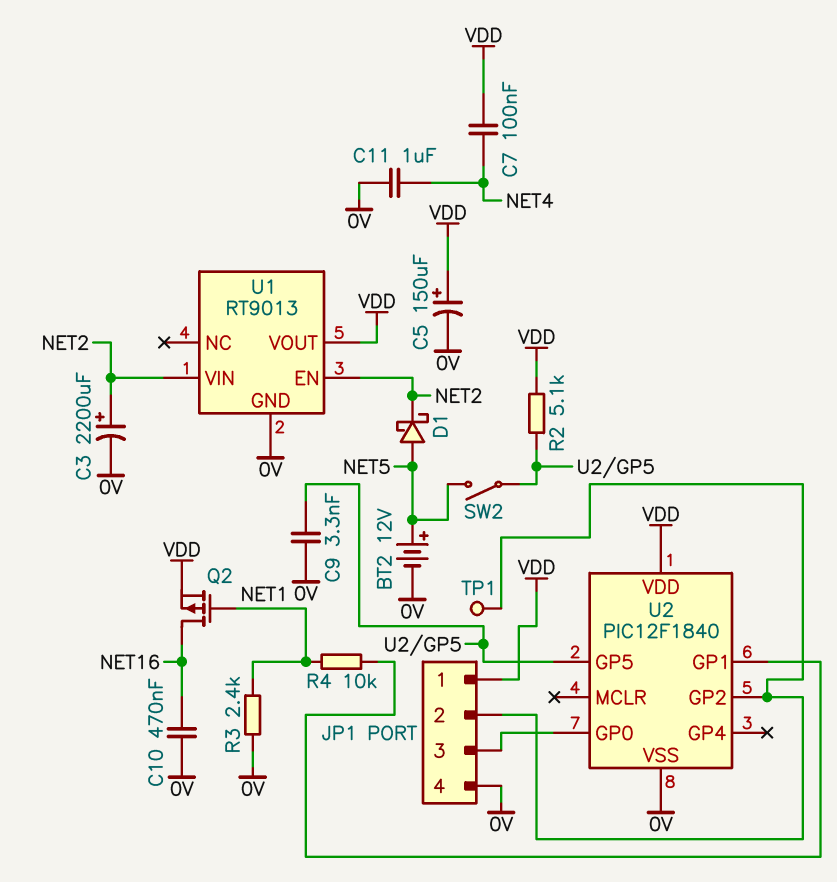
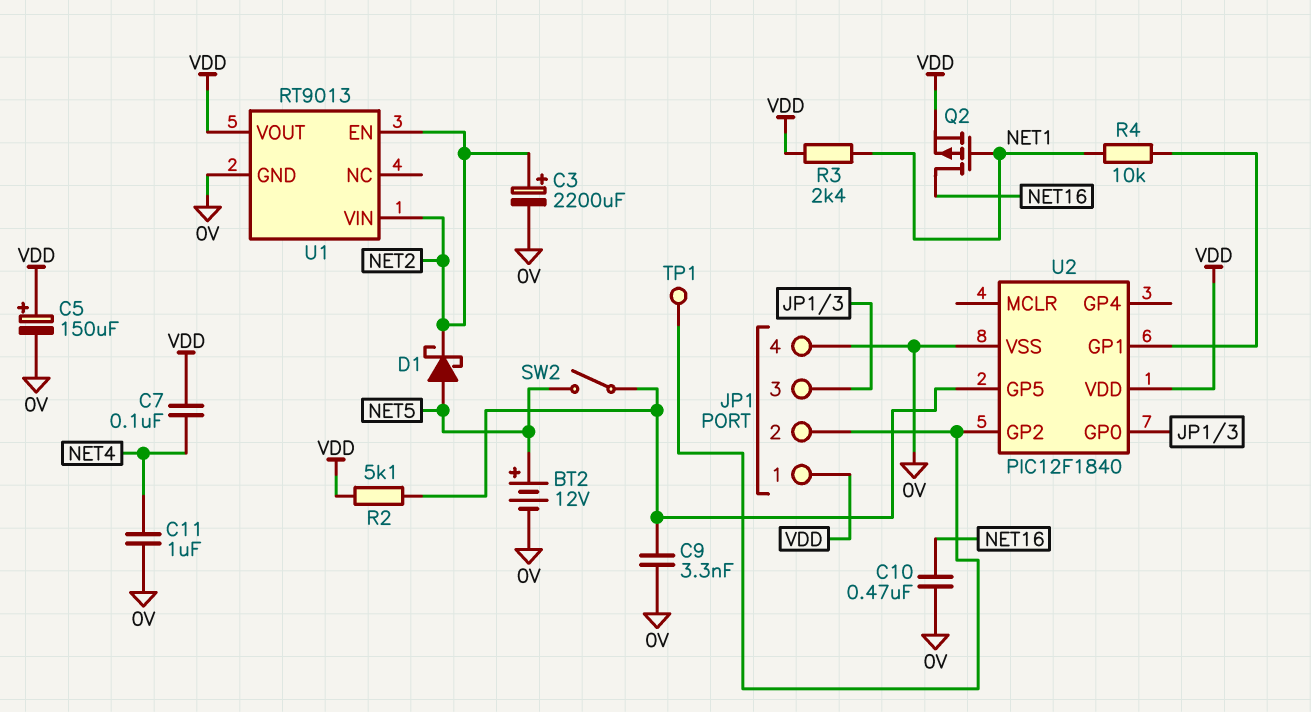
R3: 2.4k (0V, NET1) -> 2.4k (NET1, VDD)

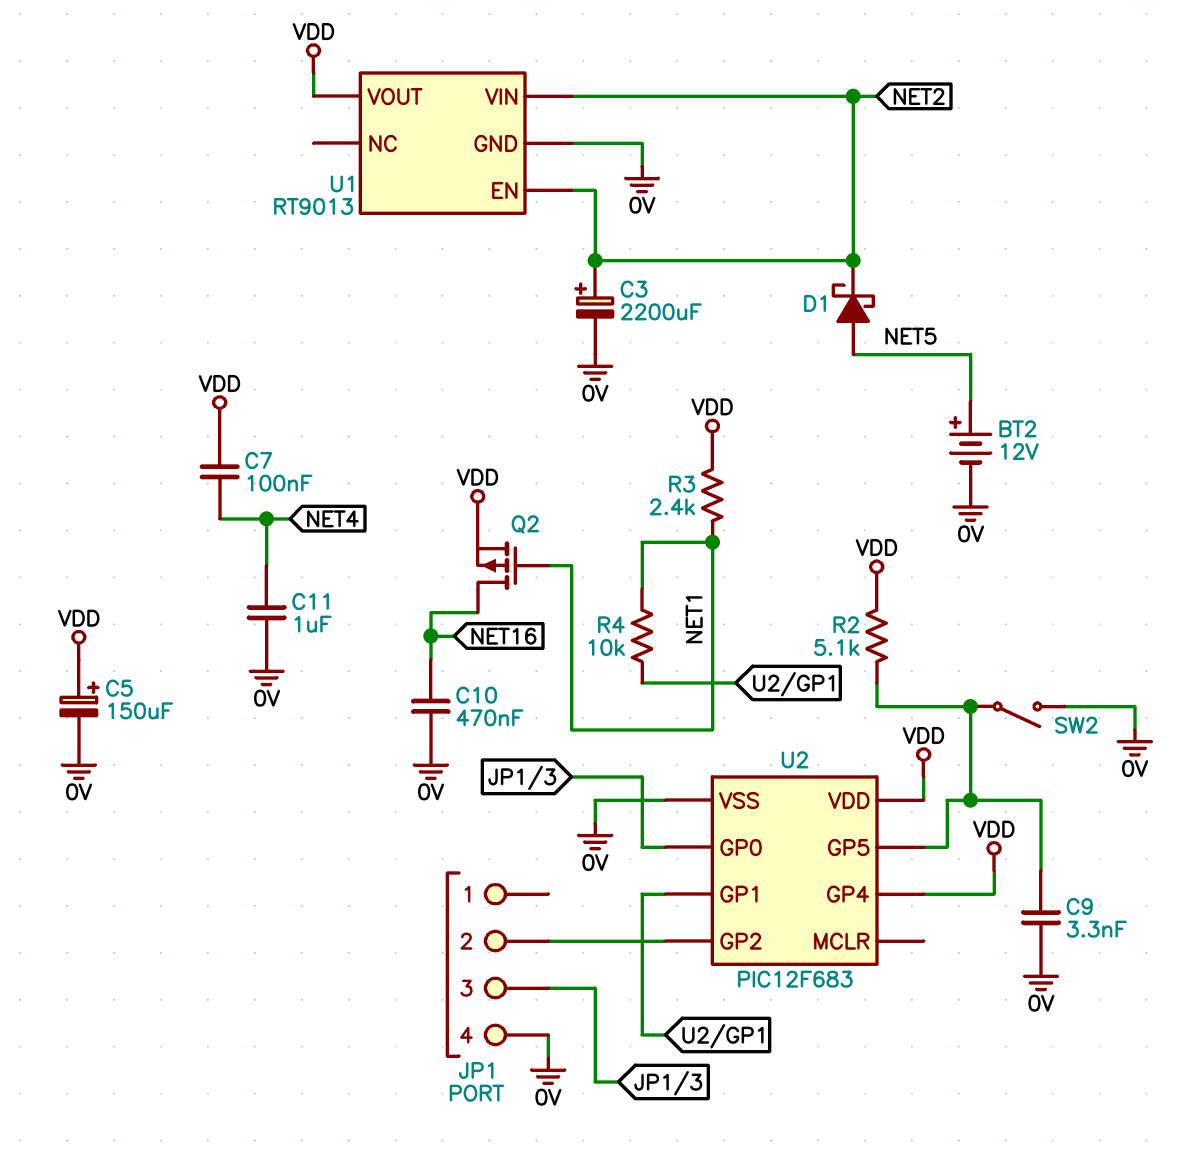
JP1 pin 1: VDD -> none
SW2: switch (NET5, U2/GP5) -> switch (0V, U2/GP5)
TP1: test point (JP1/2) -> none
U2: PIC12F1840 -> PIC12F683
U2 pin GP4: none -> VDD

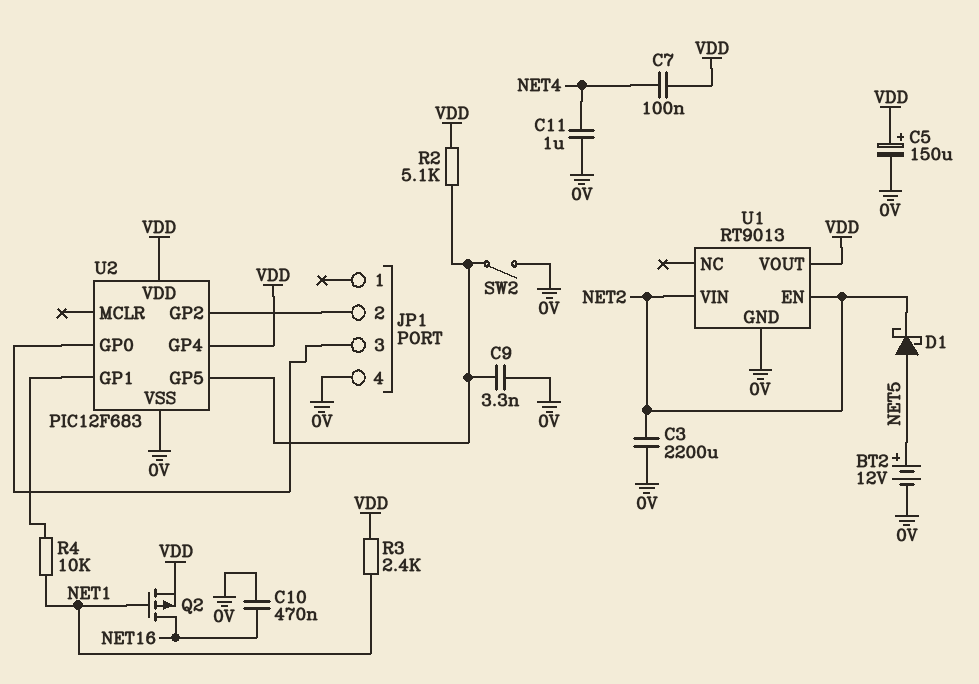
C3: 2200uF (plus NET2, minus 0V) -> 2200uF (0V, NET2)

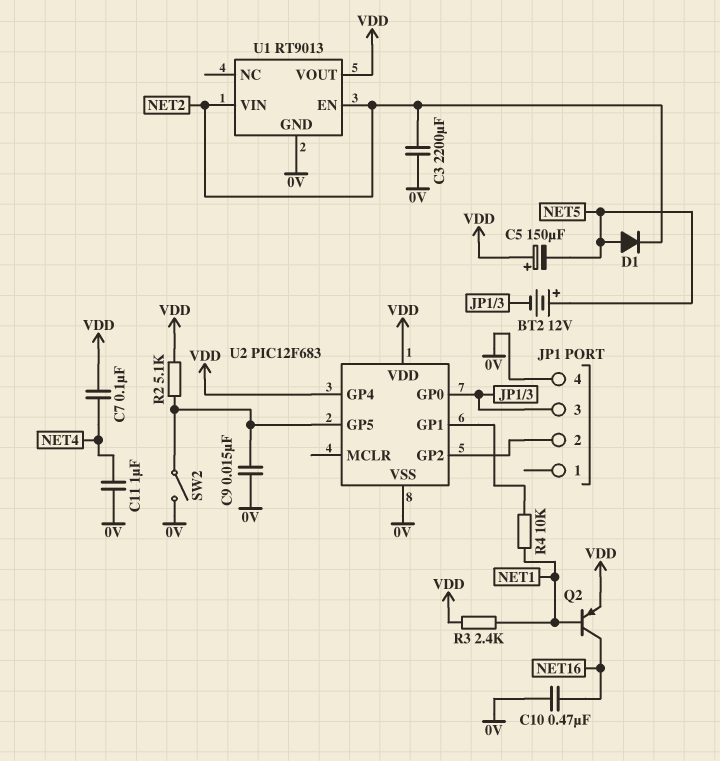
BT2: 12V (plus NET5, minus 0V) -> 12V (plus NET5, minus JP1/3)
C5: 150uF (plus VDD, minus 0V) -> 150uF (plus VDD, minus NET5)
C9: 3.3nF (0V, U2/GP5) -> 15nF (0V, U2/GP5)
D1: schottky (A NET5, K NET2) -> diode (A NET5, K NET2)
Q2: PMOS (G NET1, D NET16, S VDD) -> PNP (B NET1, C NET16, E VDD)

